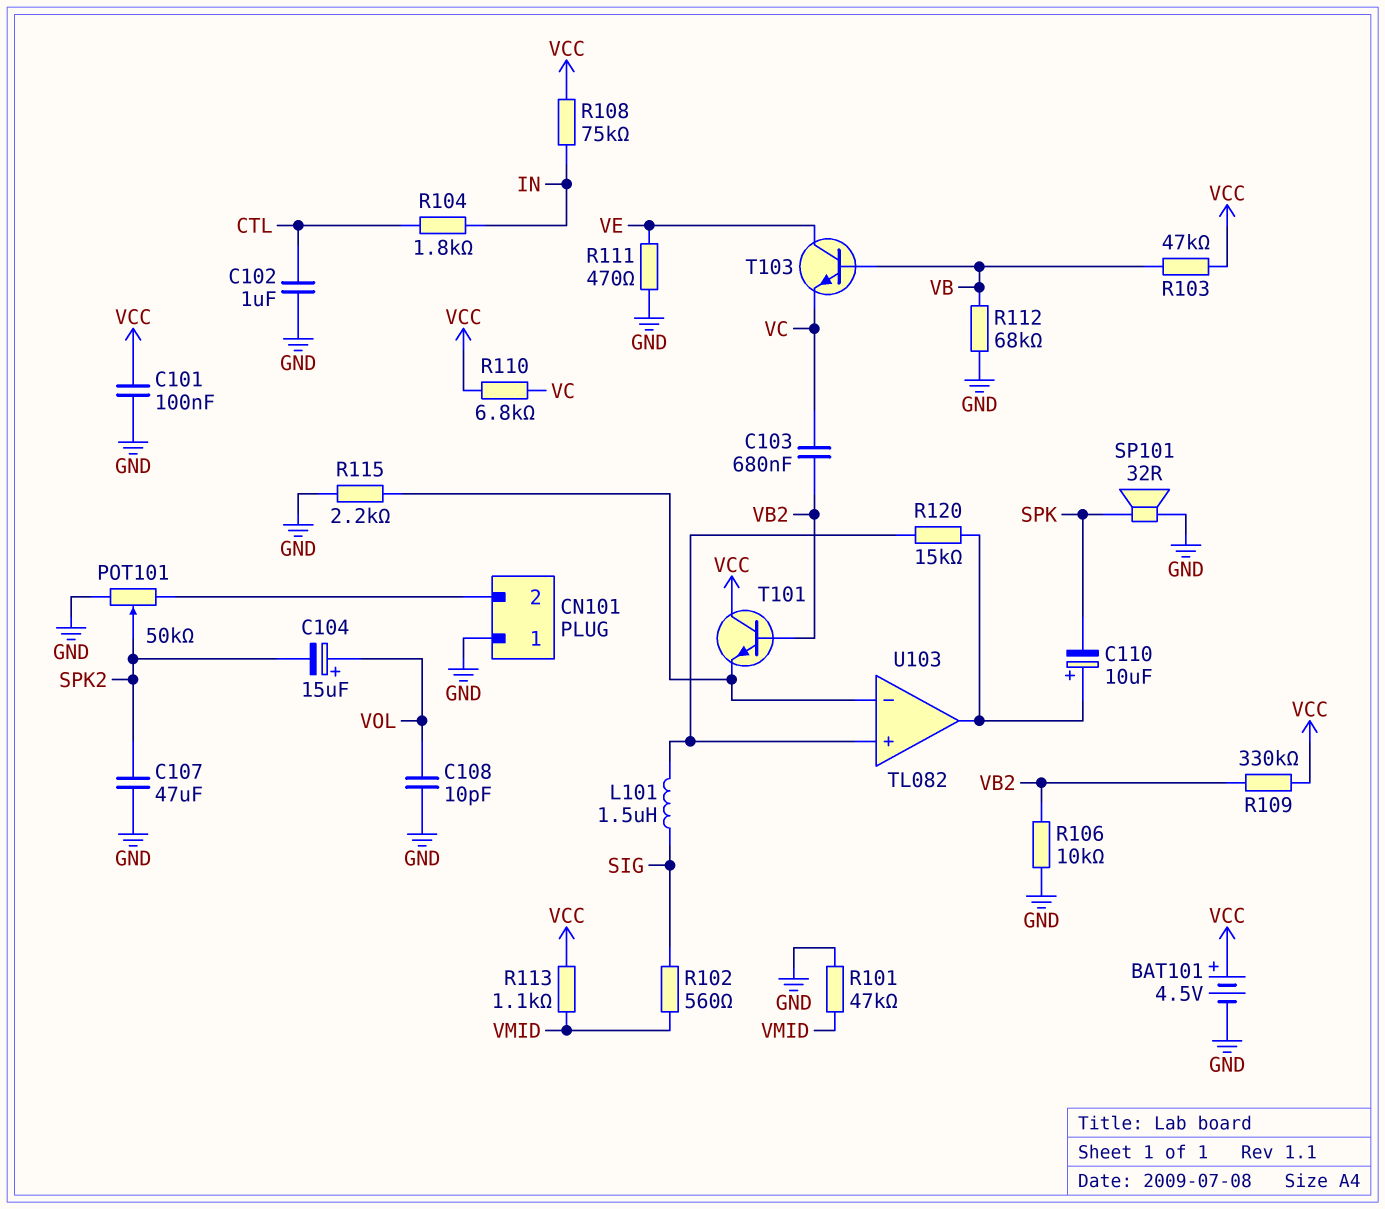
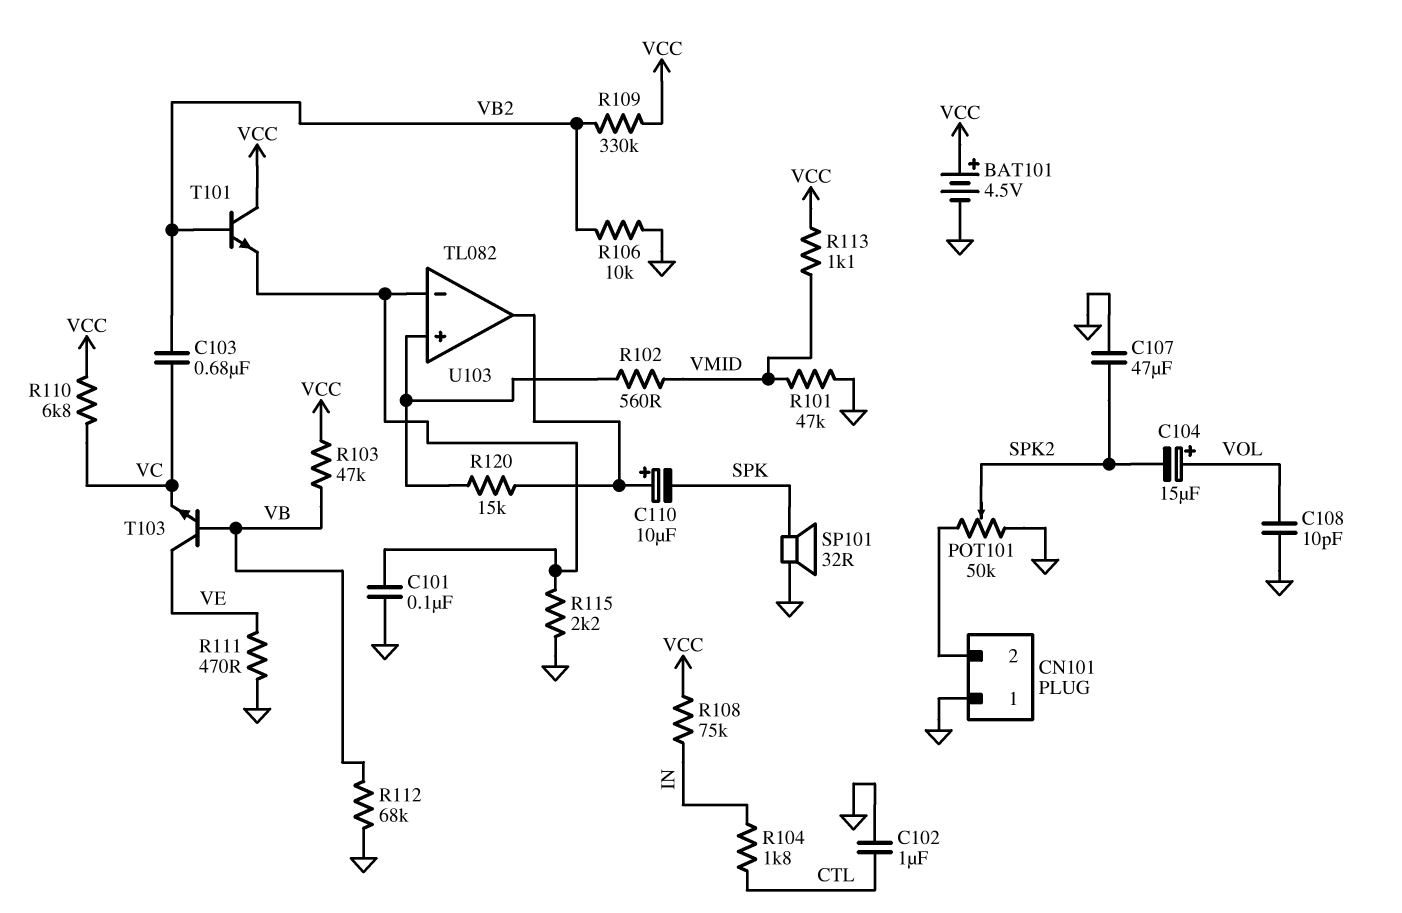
C101: 100nF (GND, VCC) -> 100nF (GND, U103/in-)
L101: 1.5uH (SIG, U103/in+) -> none
R102: 560 (SIG, VMID) -> 560 (U103/in+, VMID)

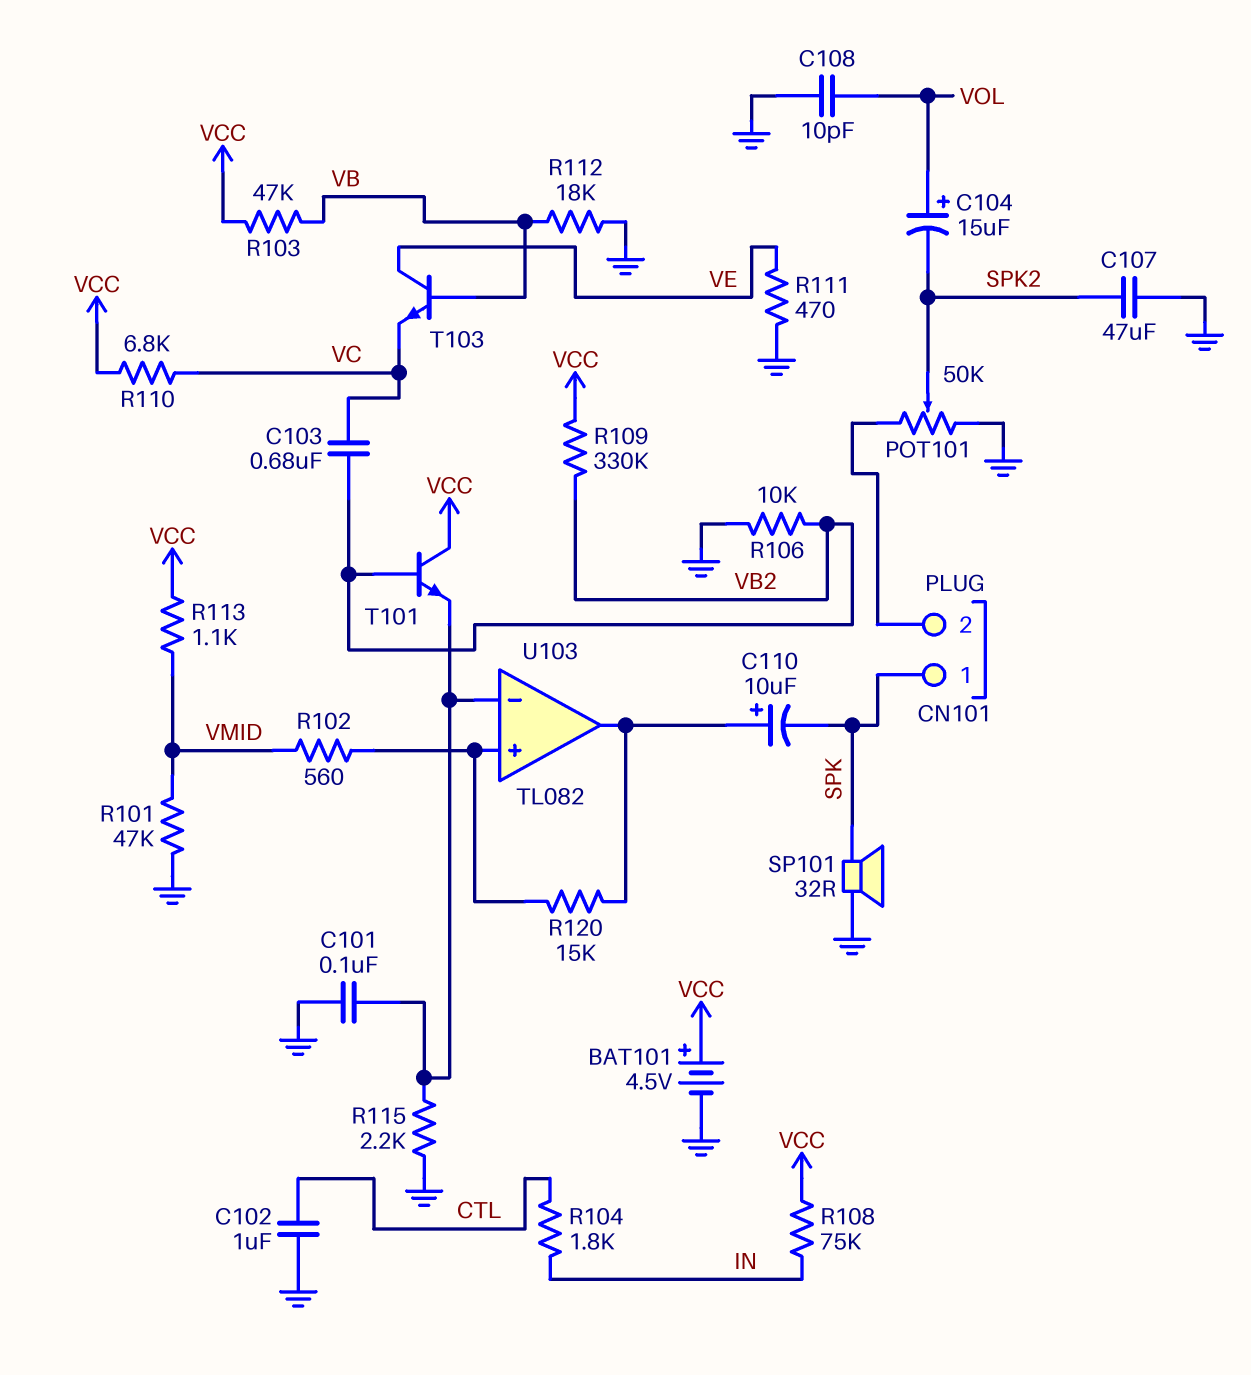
CN101 pin 1: GND -> SPK
R112: 68k (GND, VB) -> 18k (GND, VB)

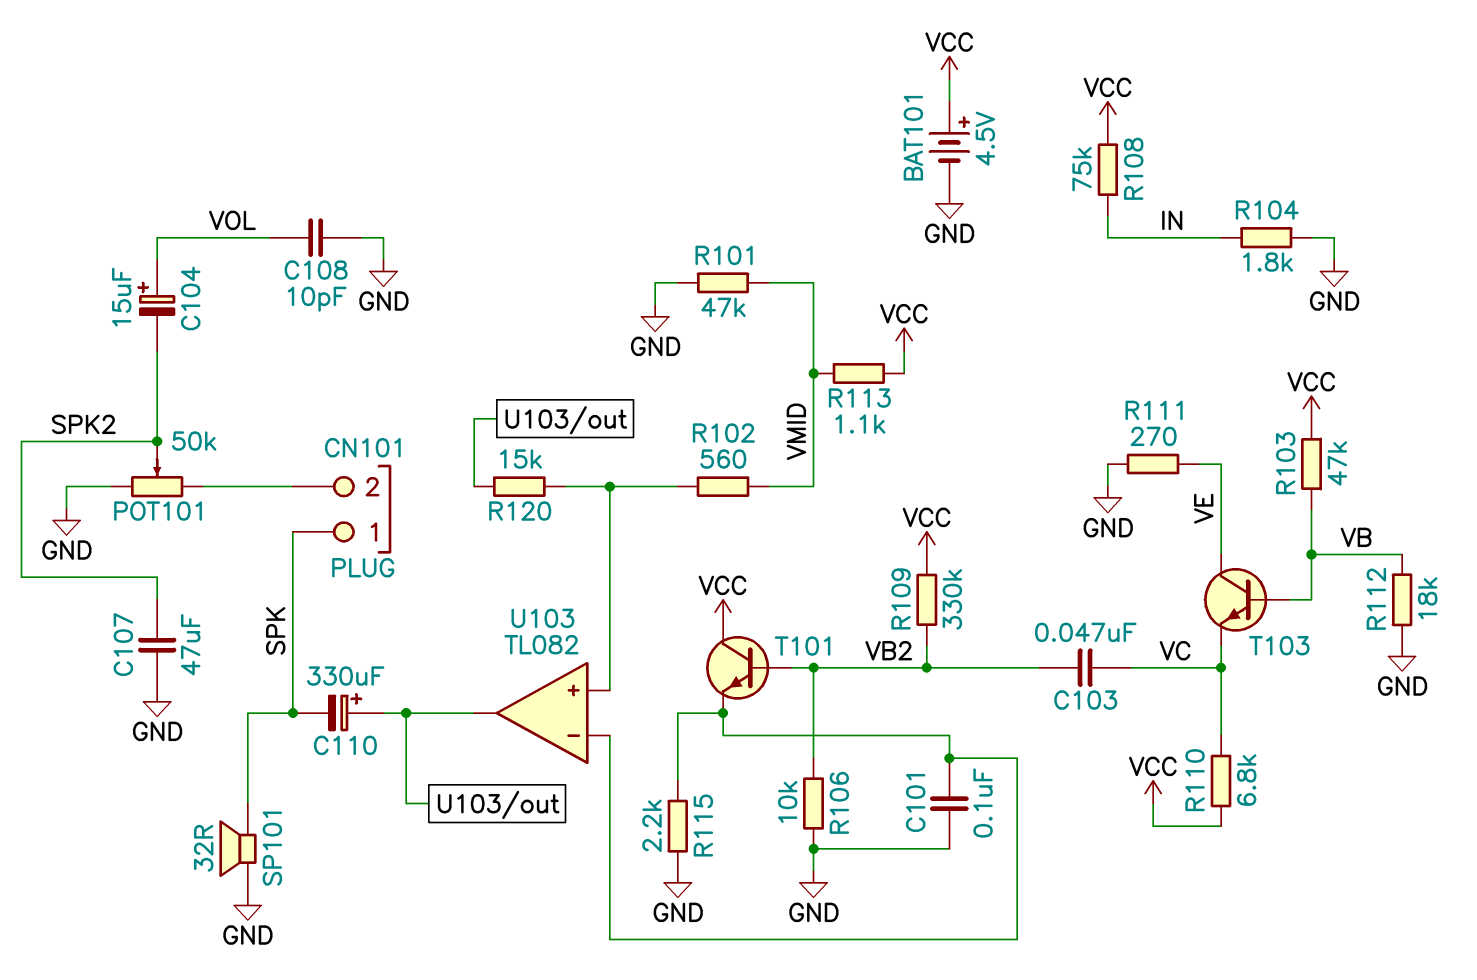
C102: 1uF (CTL, GND) -> none
C103: 680nF (VB2, VC) -> 47nF (VB2, VC)
C110: 10uF (plus U103/out, minus SPK) -> 330uF (plus U103/out, minus SPK)
R104: 1.8k (CTL, IN) -> 1.8k (GND, IN)
R111: 470 (GND, VE) -> 270 (GND, VE)

